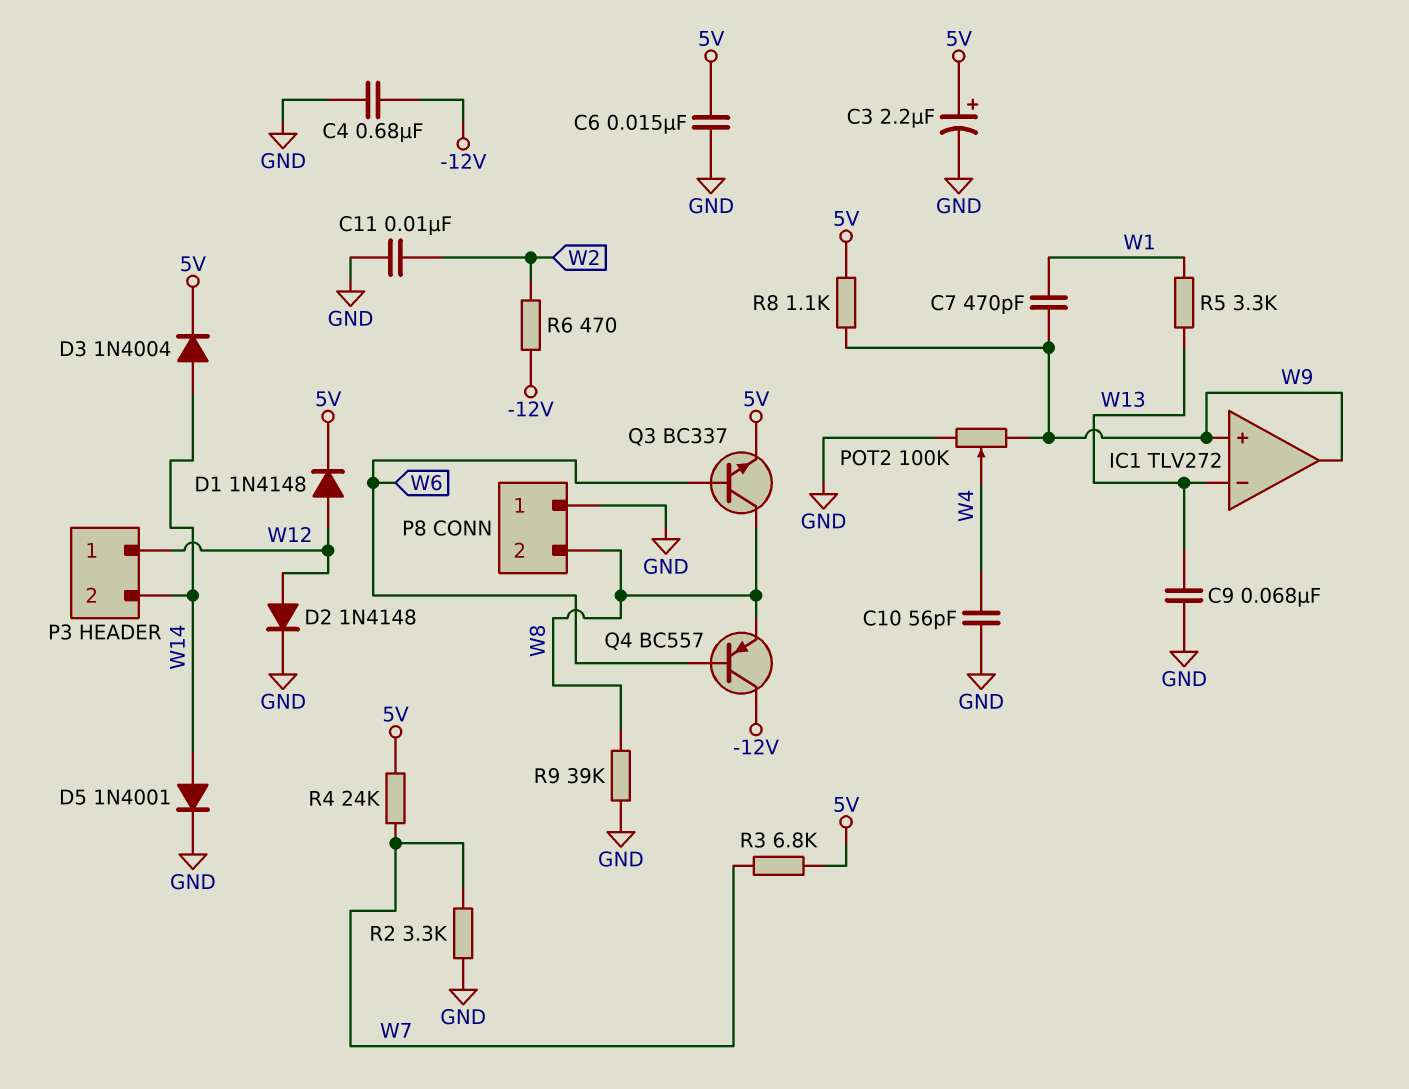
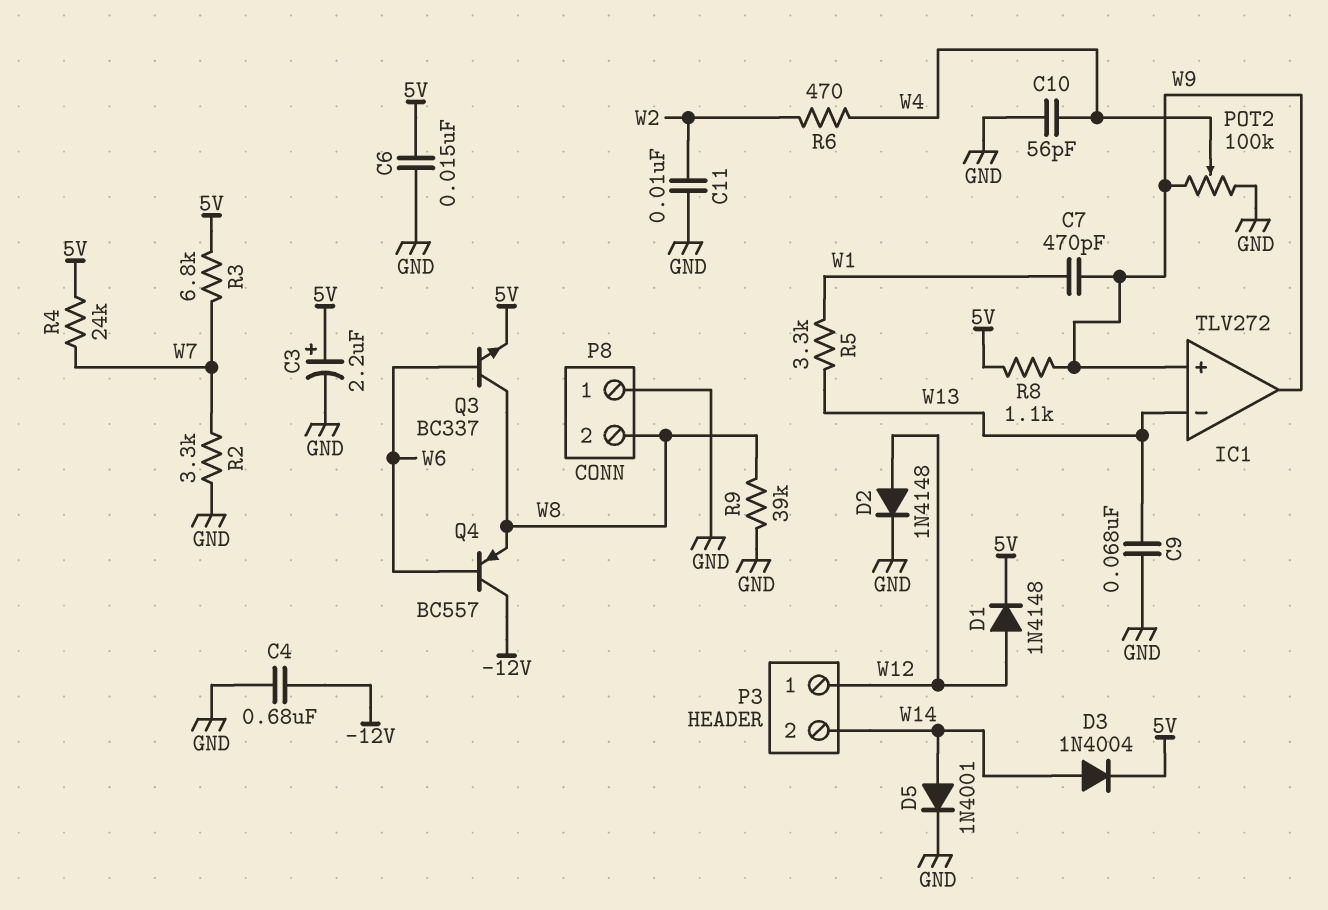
R6: 470 (-12V, W2) -> 470 (W2, W4)

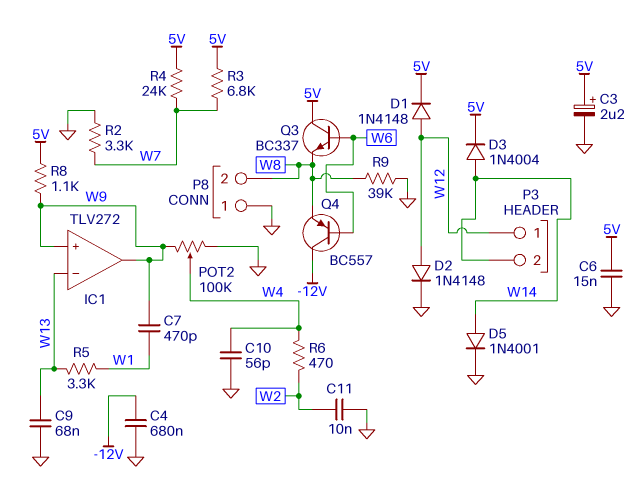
Q3: NPN BC337 (B W6, C W8, E 5V) -> NPN BC337 (B W6, C 5V, E W8)

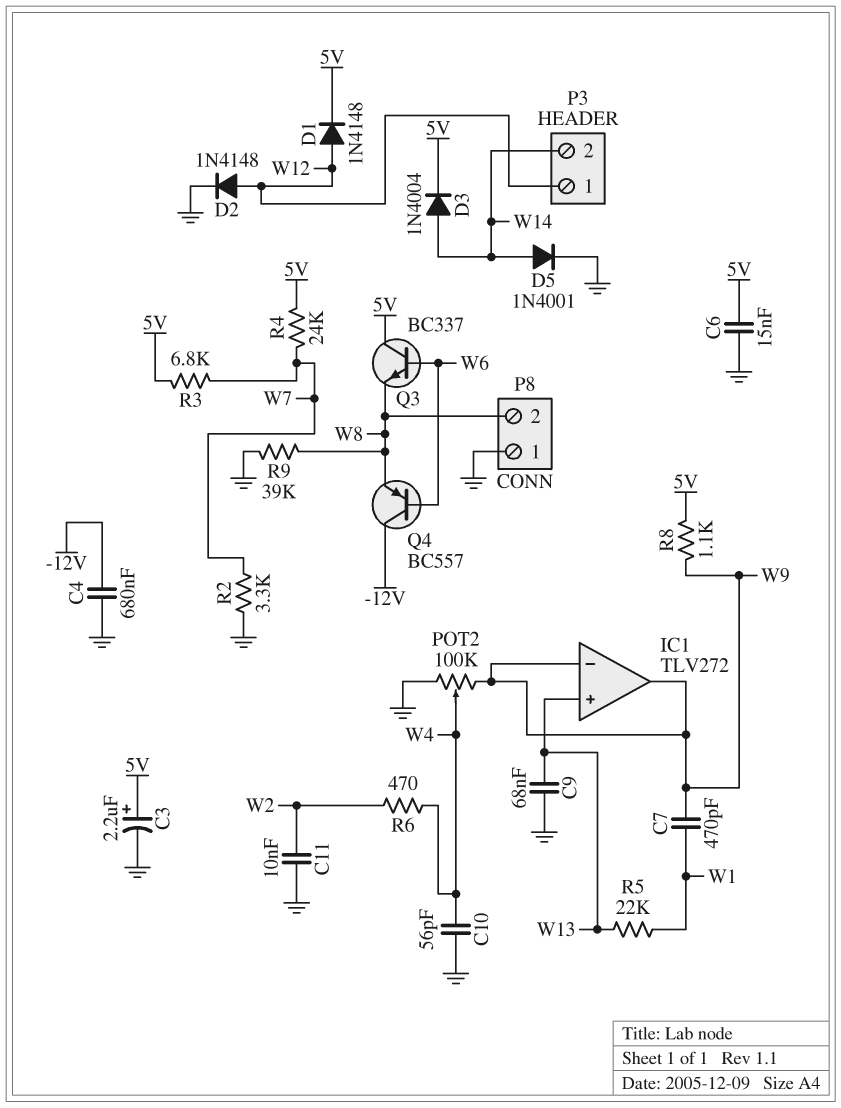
IC1 pin in+: W9 -> W13
IC1 pin in-: W13 -> W9
R5: 3.3k (W1, W13) -> 22k (W1, W13)

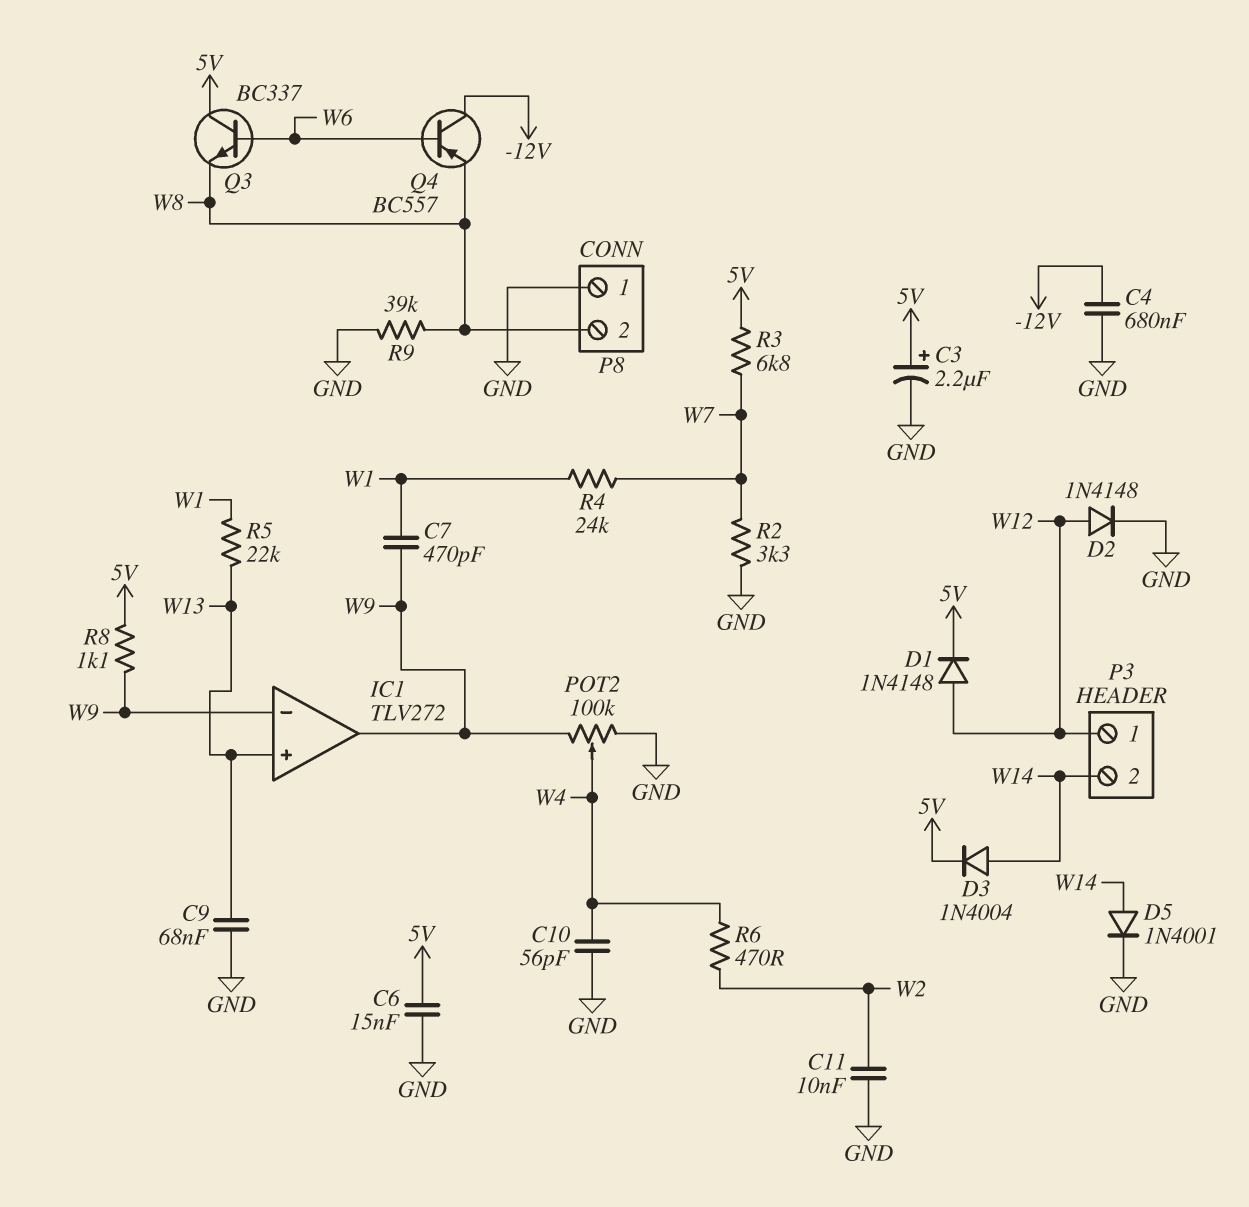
R4: 24k (5V, W7) -> 24k (W1, W7)

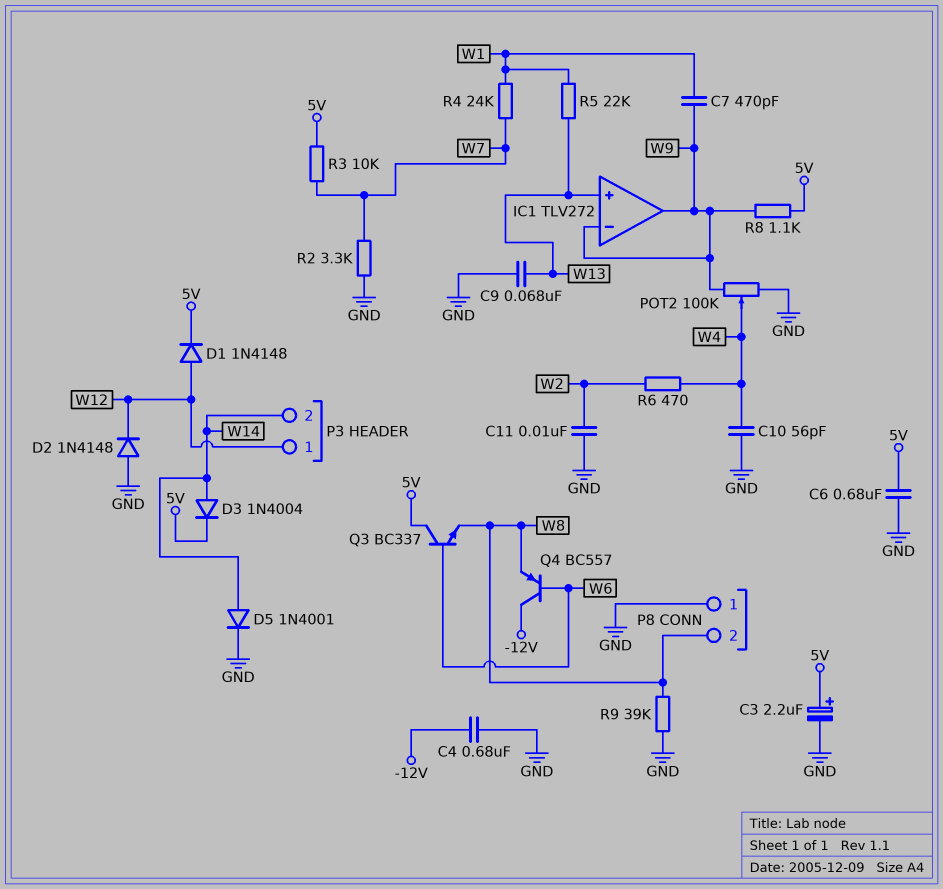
C6: 15nF (5V, GND) -> 680nF (5V, GND)
D2: diode 1N4148 (A W12, K GND) -> diode 1N4148 (A GND, K W12)
R3: 6.8k (5V, W7) -> 10k (5V, W7)

